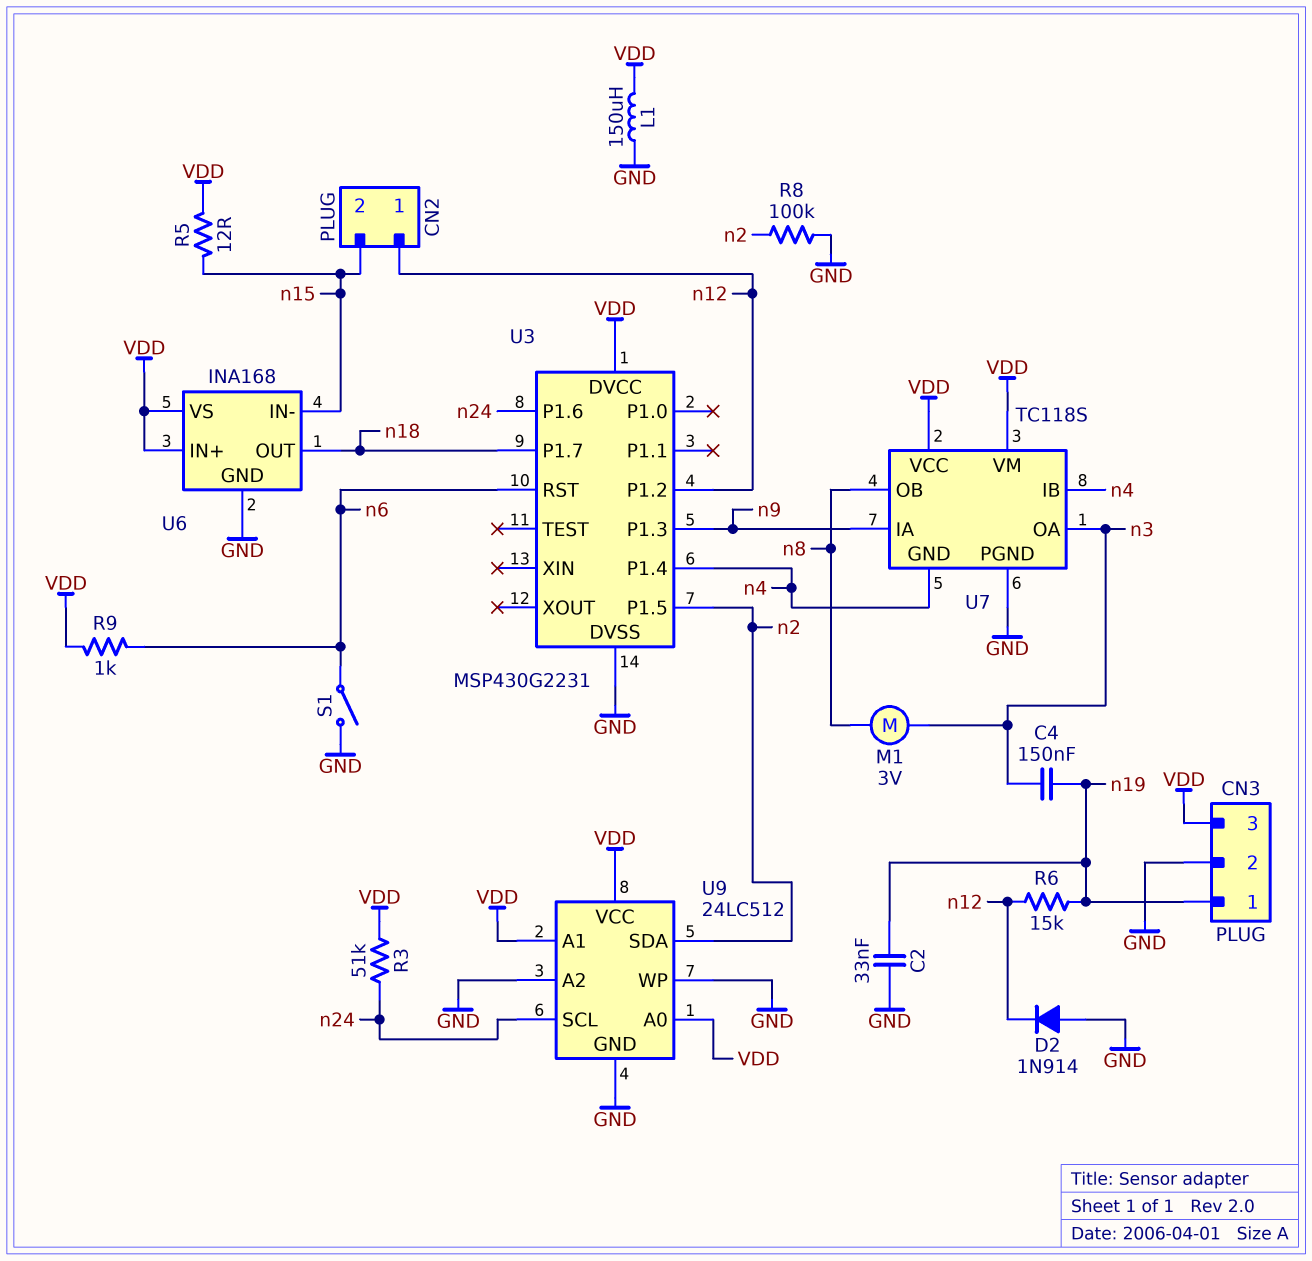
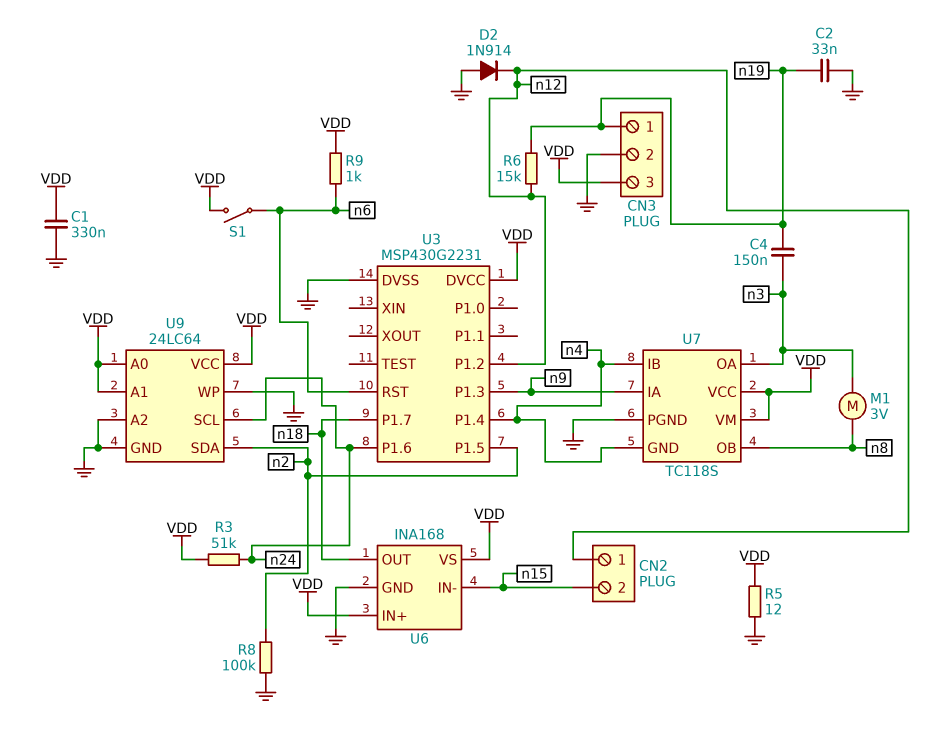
C1: none -> 330nF (GND, VDD)
L1: 150uH (GND, VDD) -> none
R5: 12 (VDD, n15) -> 12 (GND, VDD)
S1: switch (GND, n6) -> switch (VDD, n6)
U9: 24LC512 -> 24LC64

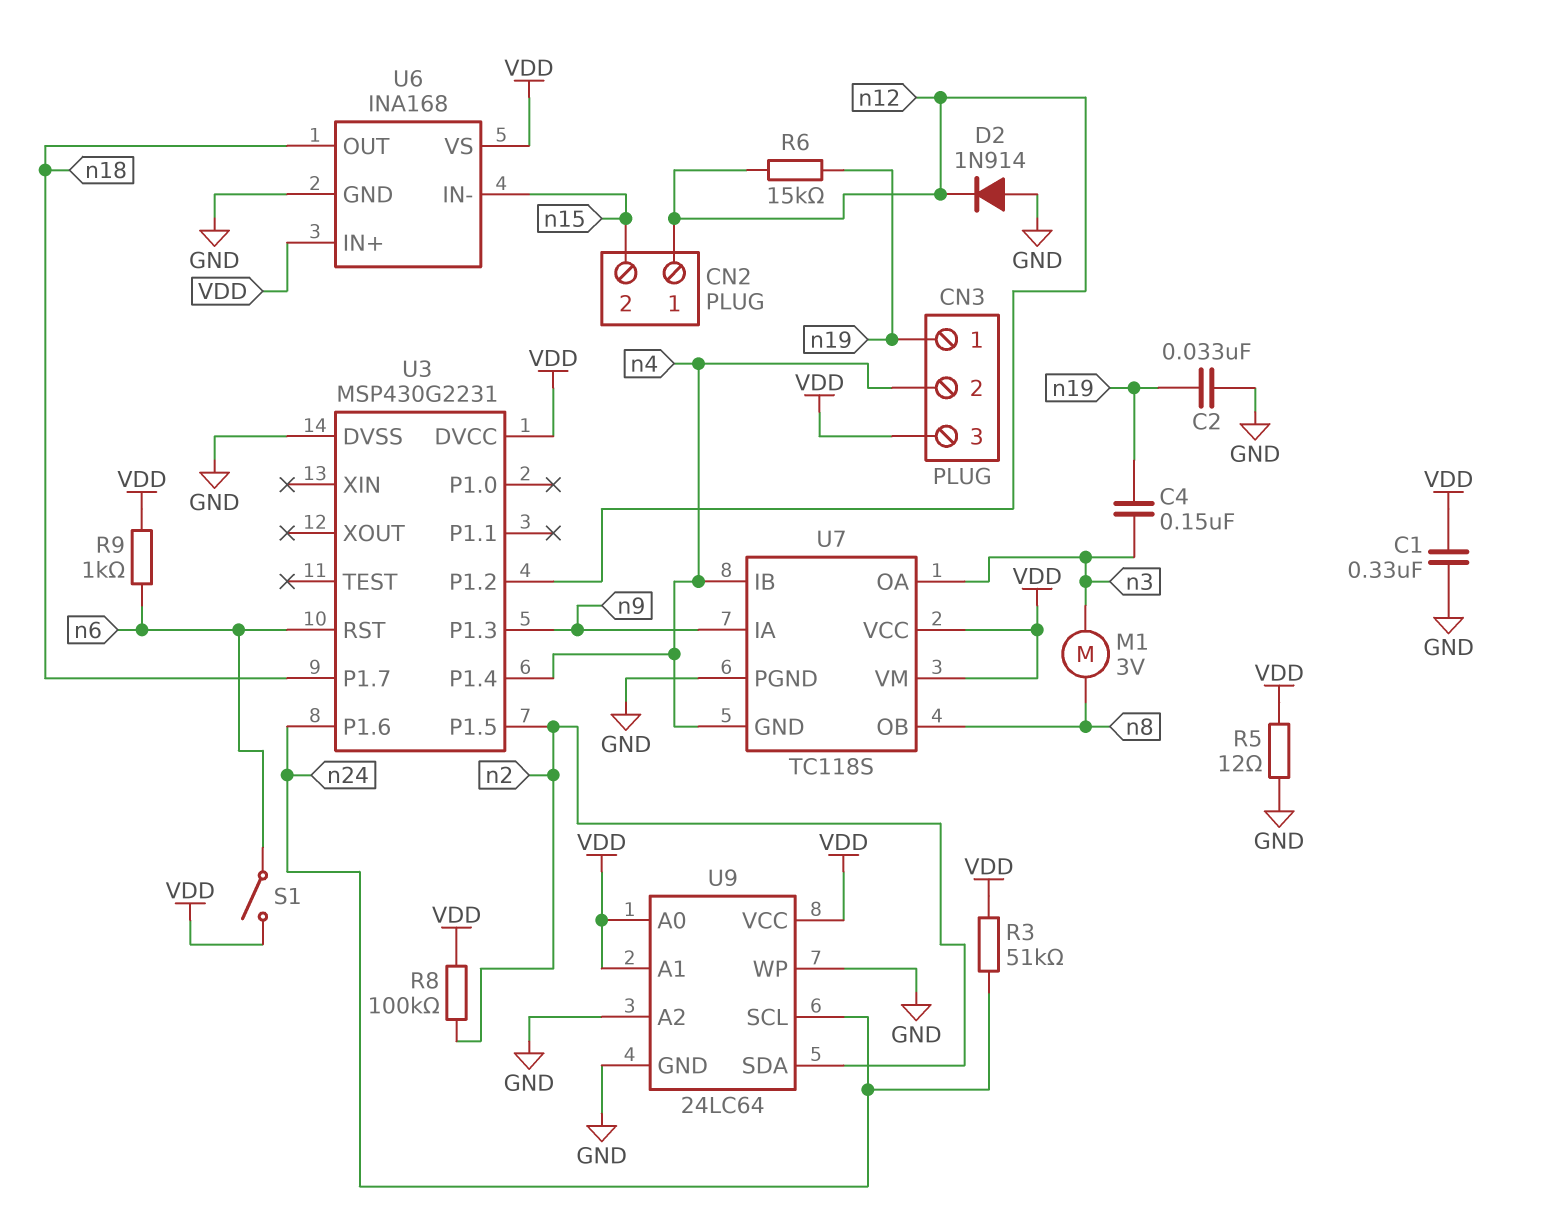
CN3 pin 2: GND -> n4
R8: 100k (GND, n2) -> 100k (VDD, n2)

